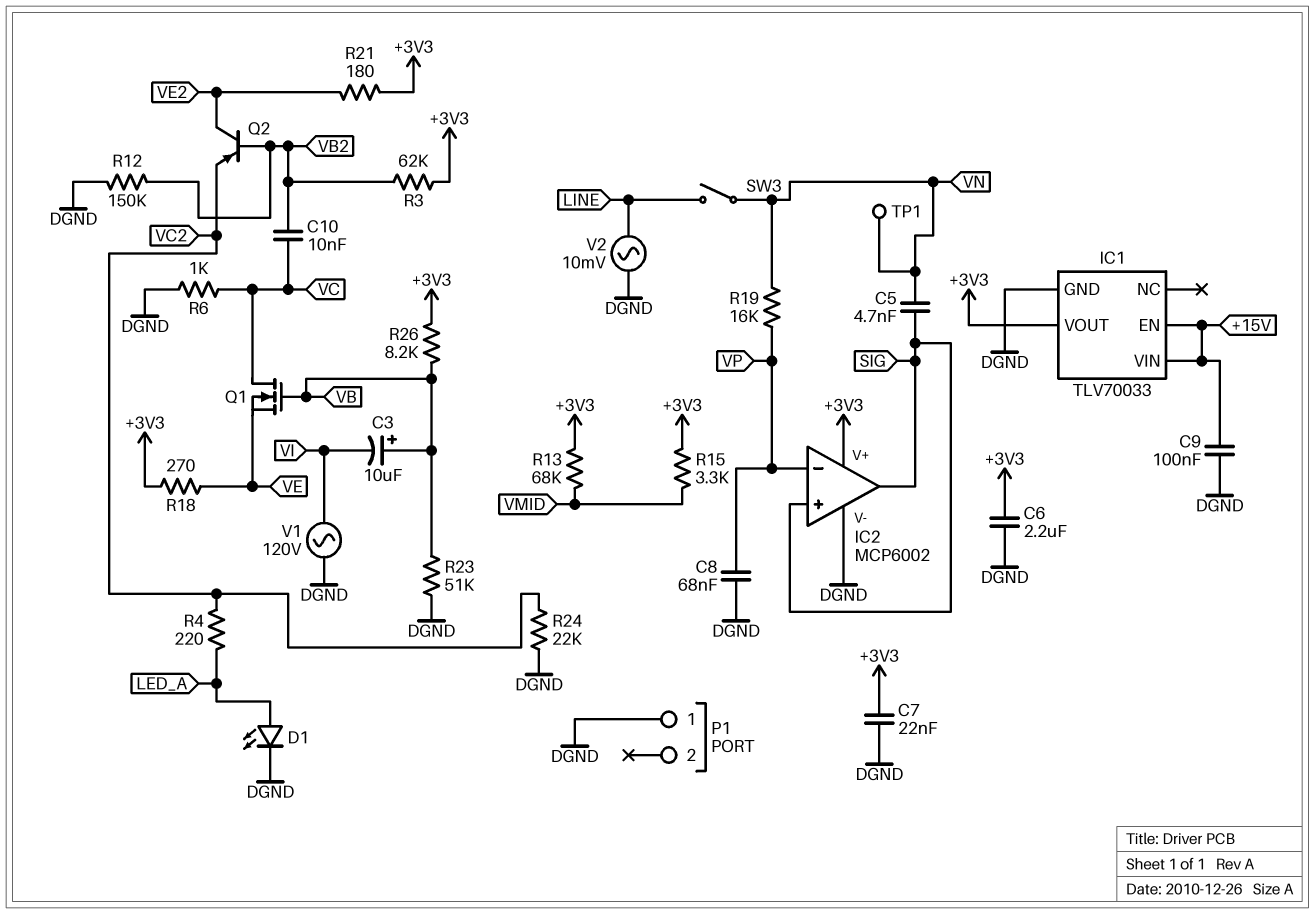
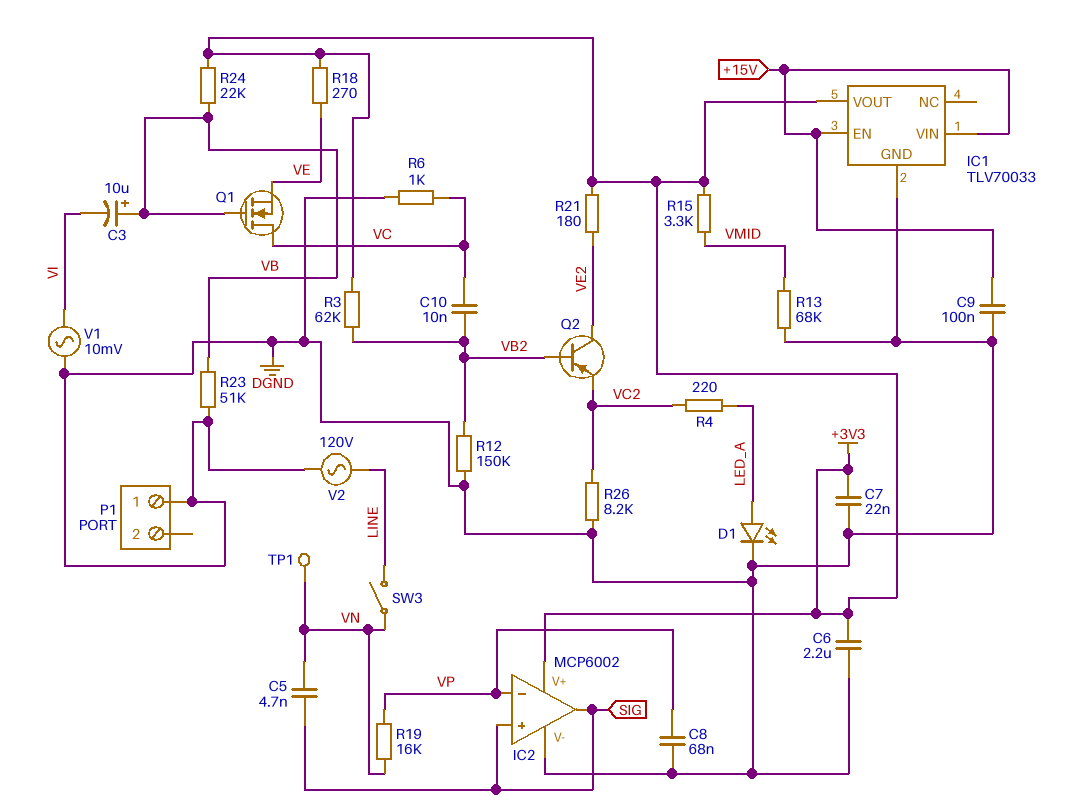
R13: 68k (+3V3, VMID) -> 68k (DGND, VMID)
R24: 22k (DGND, VC2) -> 22k (+3V3, VB)
R26: 8.2k (+3V3, VB) -> 8.2k (DGND, VC2)
V1: AC 120V (DGND, VI) -> AC 10mV (DGND, VI)
V2: AC 10mV (DGND, LINE) -> AC 120V (DGND, LINE)

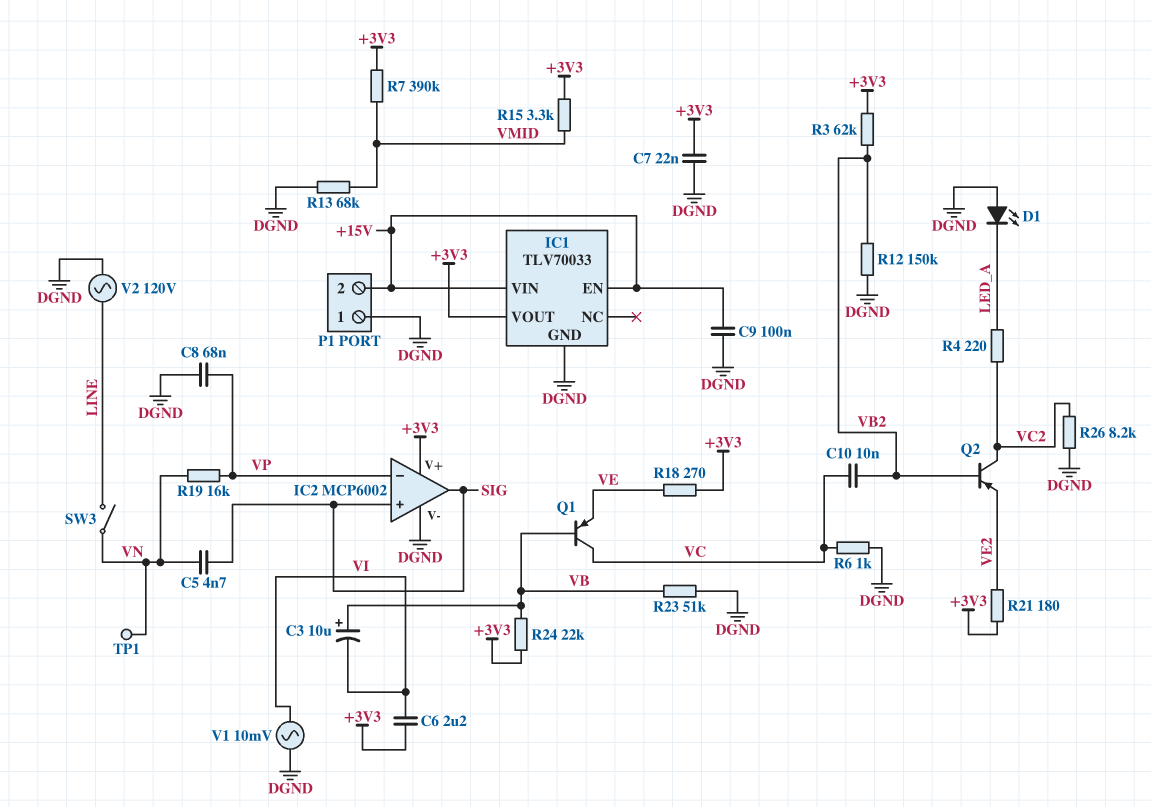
C6: 2.2uF (+3V3, DGND) -> 2.2uF (+3V3, VI)
D1: LED (A LED_A, K DGND) -> LED (A DGND, K LED_A)
P1 pin 2: none -> +15V
Q1: NMOS (G VB, D VC, S VE) -> PNP (B VB, C VC, E VE)
Q2: PNP (B VB2, C VE2, E VC2) -> PNP (B VB2, C VC2, E VE2)
R7: none -> 390k (+3V3, VMID)

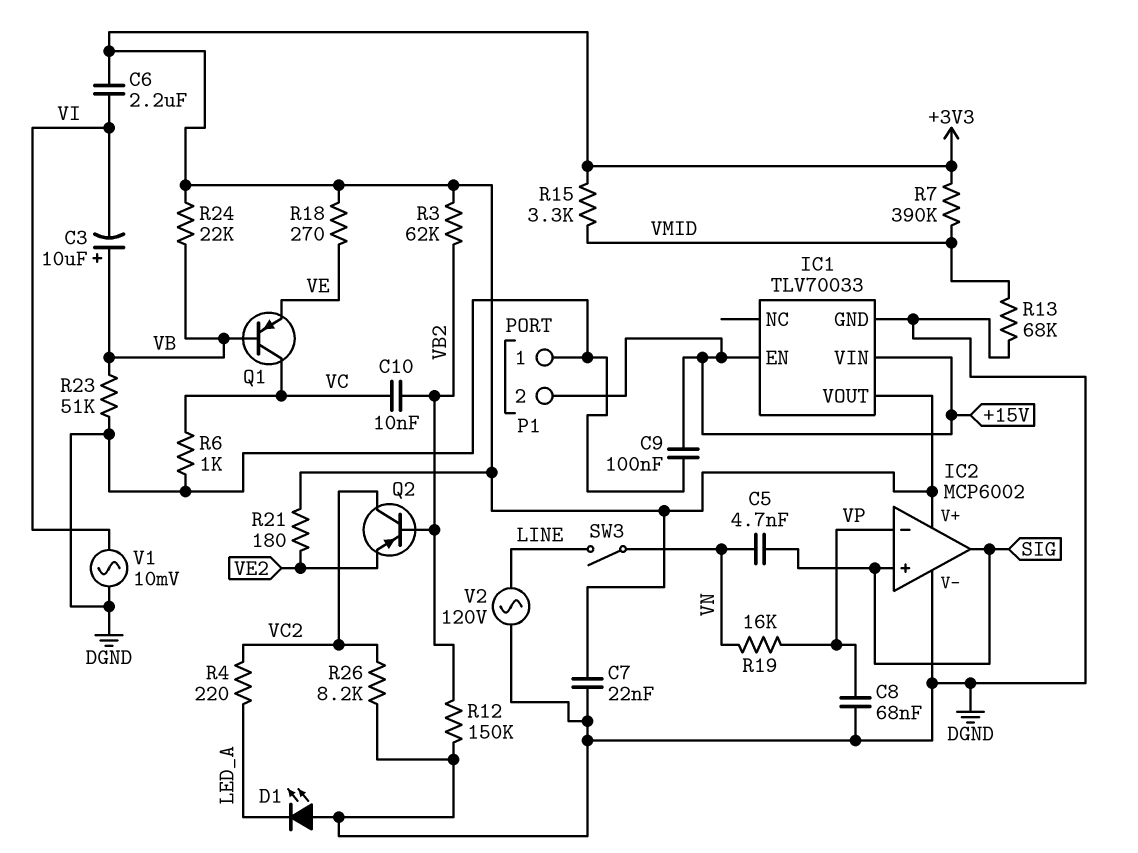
TP1: test point (VN) -> none

